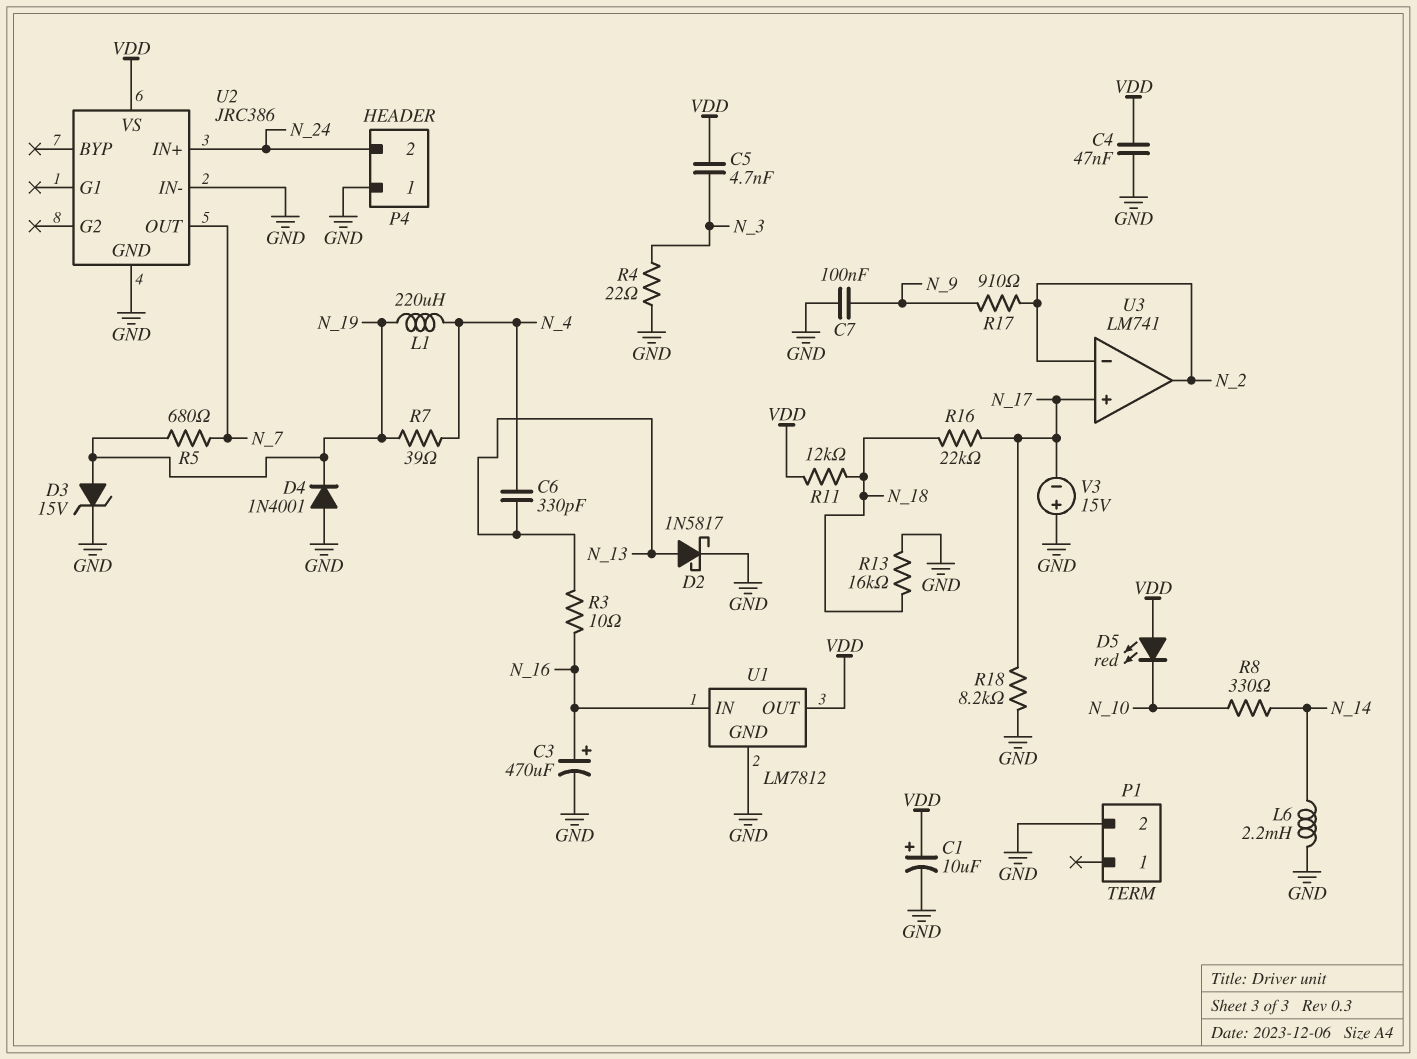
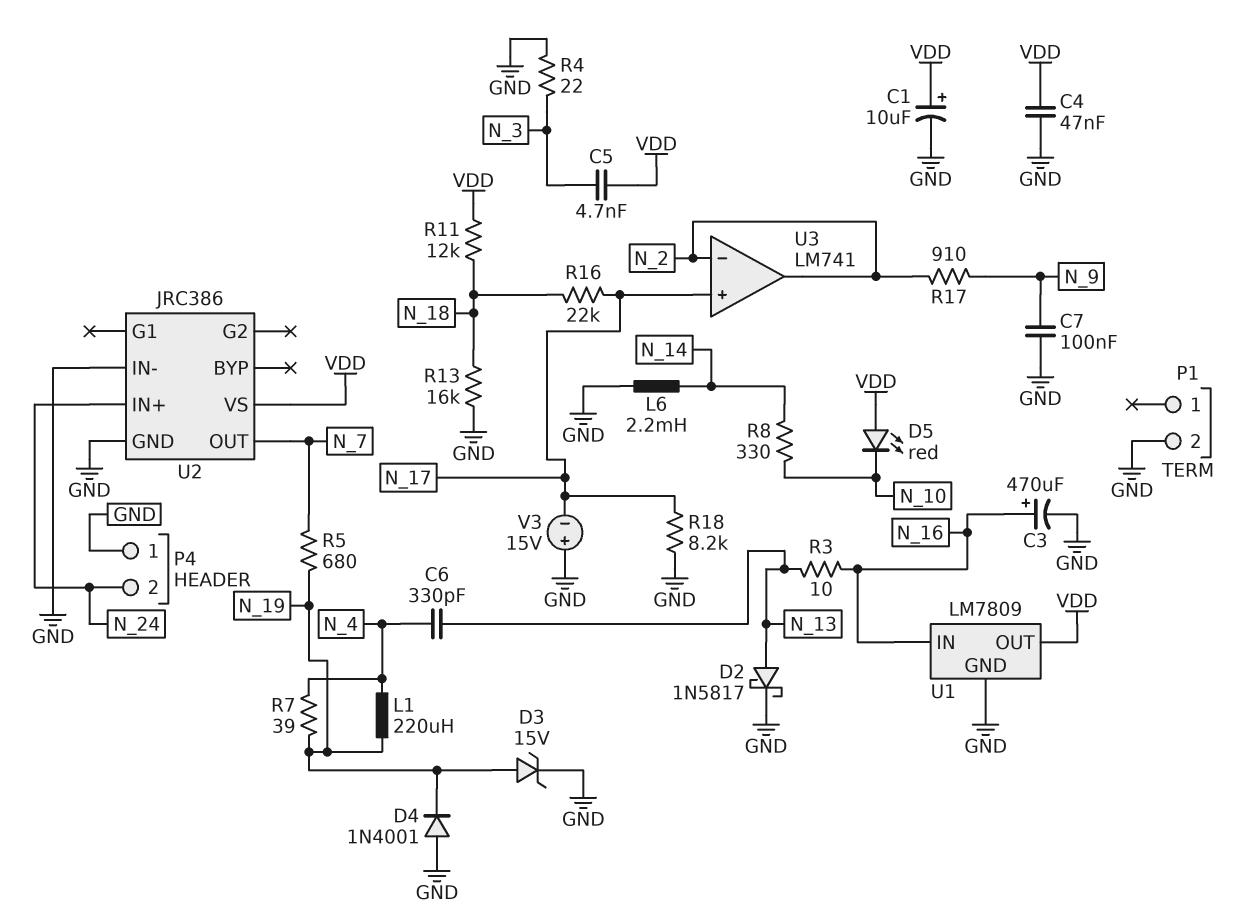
U1: LM7812 -> LM7809

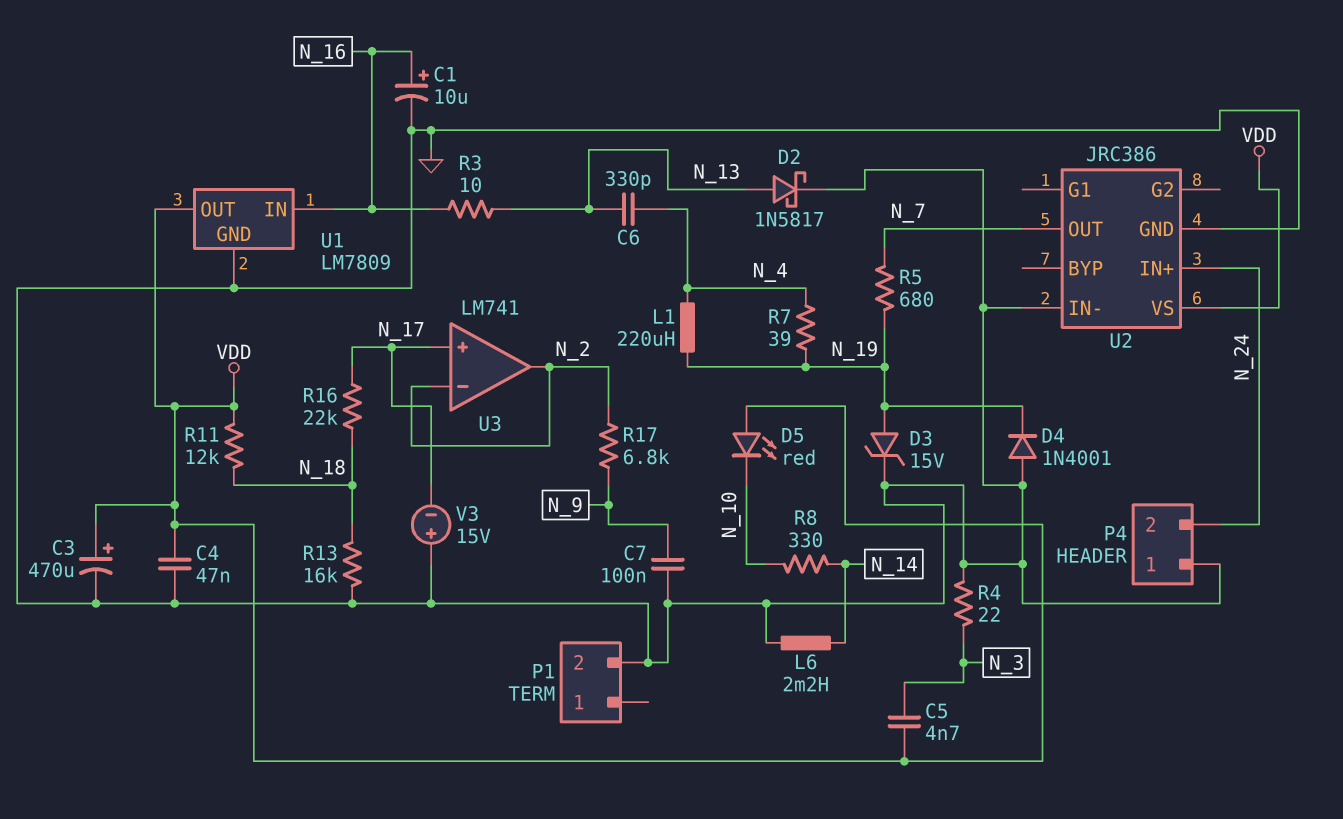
C1: 10uF (plus VDD, minus GND) -> 10uF (plus N_16, minus GND)
C3: 470uF (plus N_16, minus GND) -> 470uF (plus VDD, minus GND)
R17: 910 (N_2, N_9) -> 6.8k (N_2, N_9)
R18: 8.2k (GND, N_17) -> none

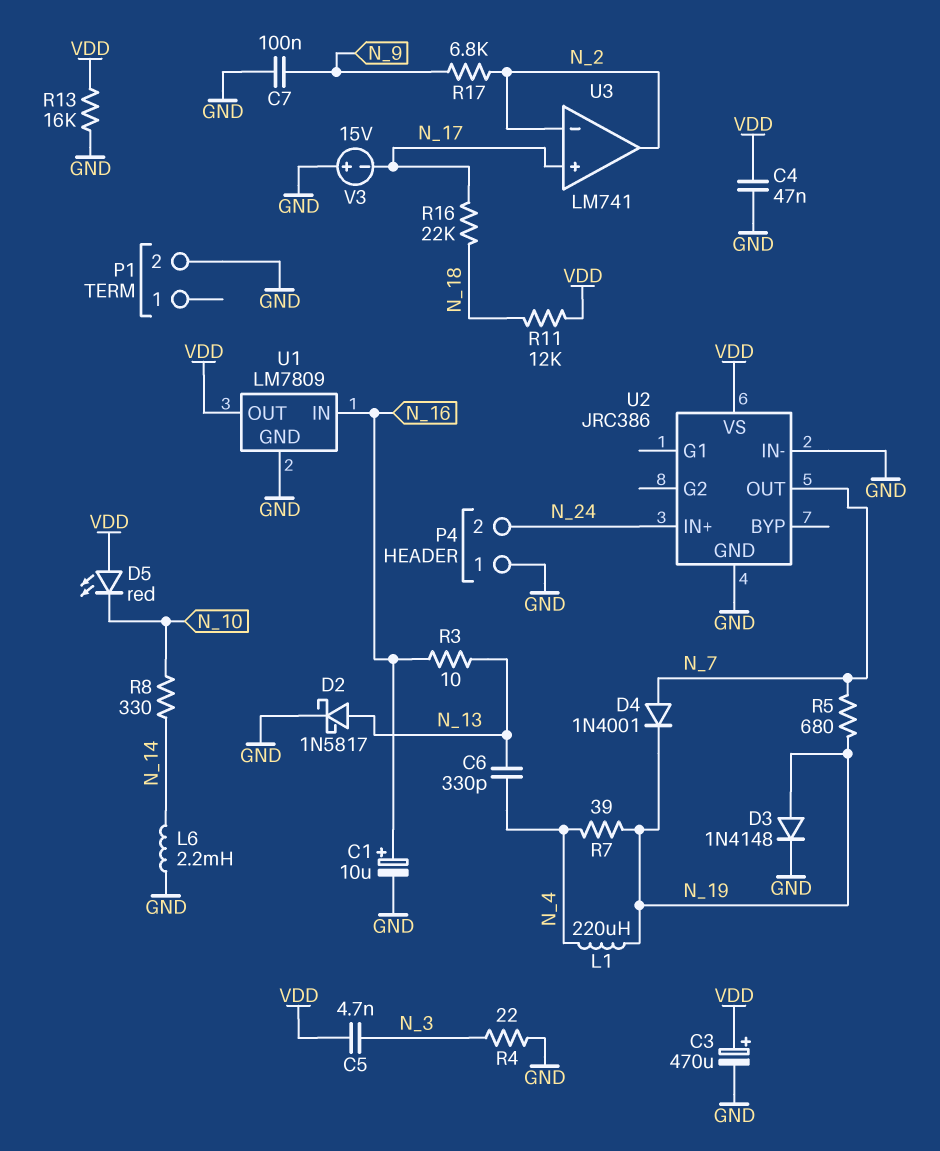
D3: zener 15V (A N_19, K GND) -> diode 1N4148 (A N_19, K GND)
D4: diode 1N4001 (A GND, K N_19) -> diode 1N4001 (A N_7, K N_19)
R13: 16k (GND, N_18) -> 16k (GND, VDD)

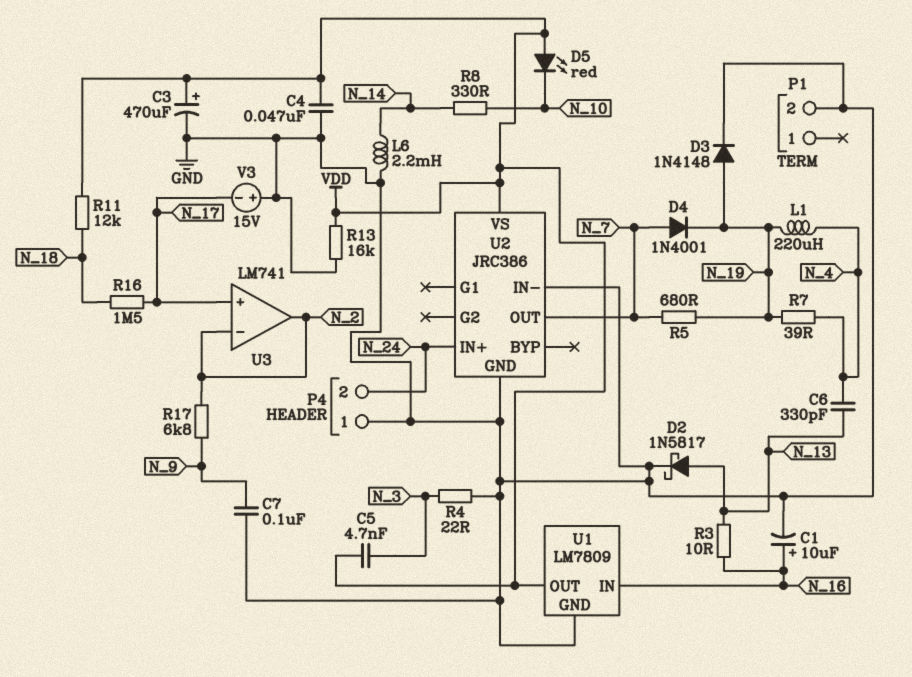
R16: 22k (N_17, N_18) -> 1.5M (N_17, N_18)

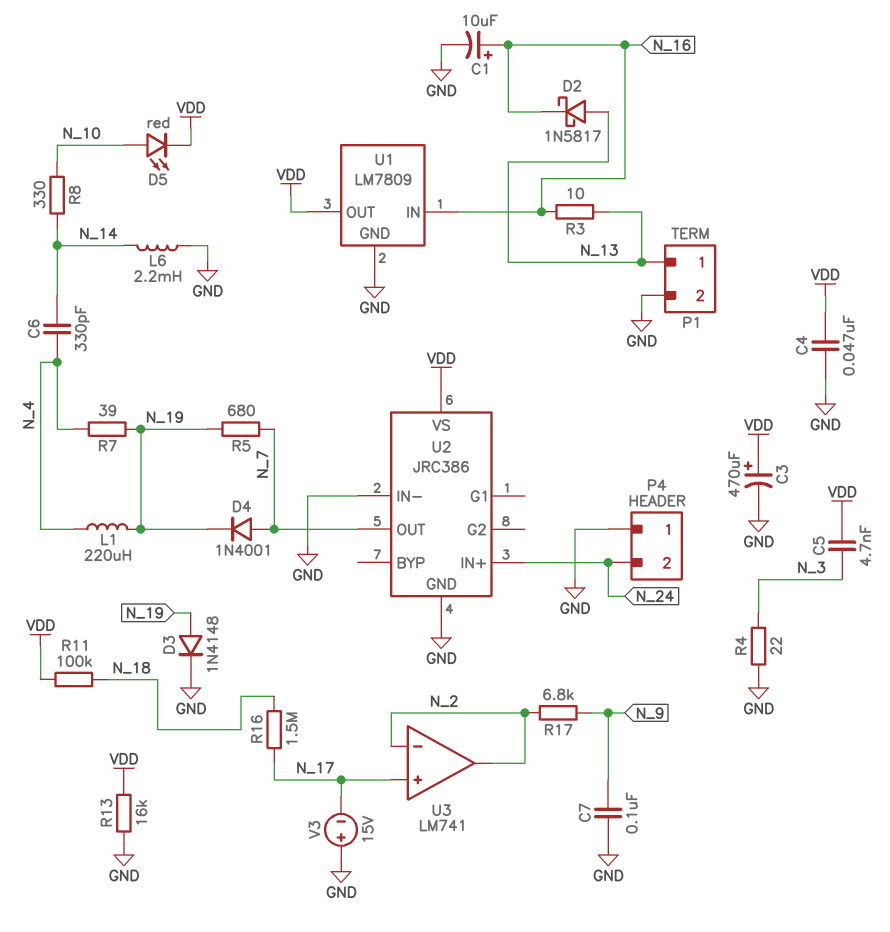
C6: 330pF (N_4, N_13) -> 330pF (N_4, N_14)
D2: schottky 1N5817 (A N_13, K GND) -> schottky 1N5817 (A N_13, K N_16)
D5: LED red (A VDD, K N_10) -> LED red (A N_10, K VDD)
P1 pin 1: none -> N_13
R11: 12k (N_18, VDD) -> 100k (N_18, VDD)

